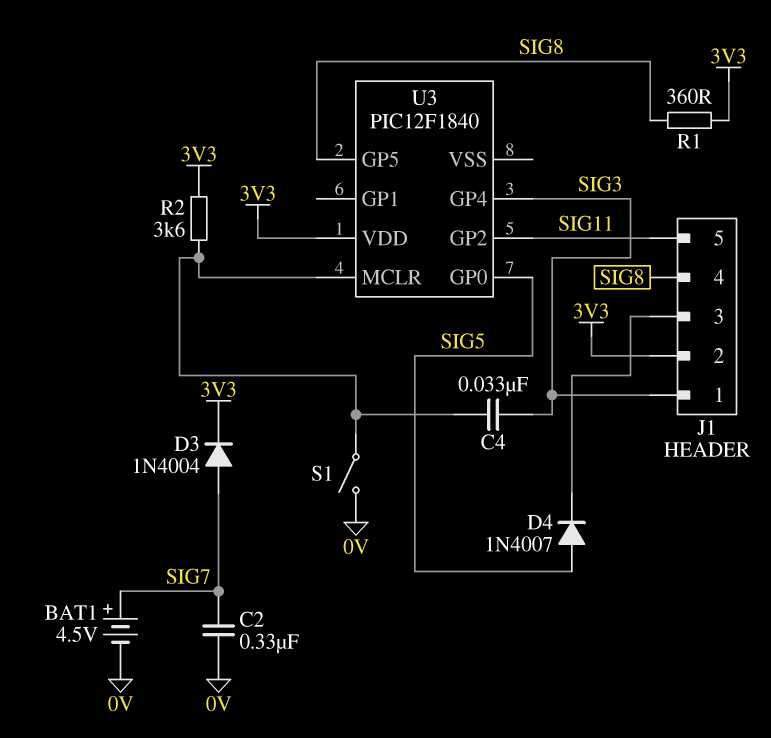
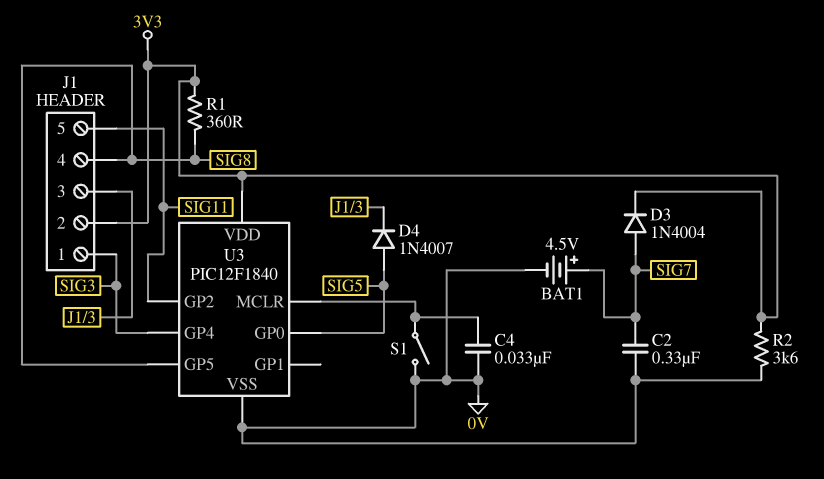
C4: 33nF (SIG3, U3/MCLR) -> 33nF (0V, U3/MCLR)
R2: 3.6k (3V3, U3/MCLR) -> 3.6k (0V, 3V3)
U3 pin VSS: none -> 0V

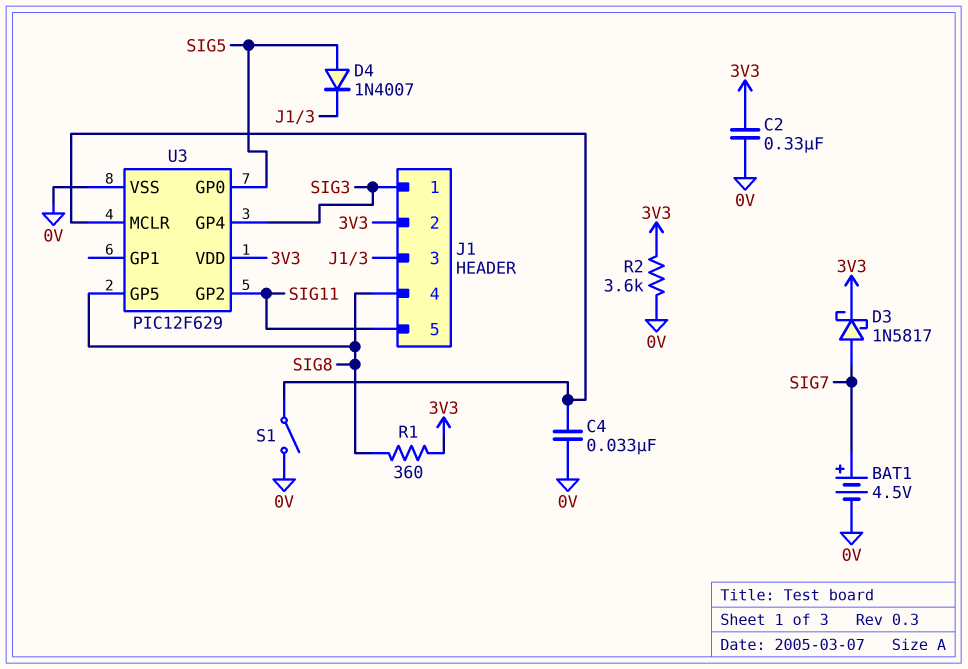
C2: 330nF (0V, SIG7) -> 330nF (0V, 3V3)
D3: diode 1N4004 (A SIG7, K 3V3) -> schottky 1N5817 (A SIG7, K 3V3)
U3: PIC12F1840 -> PIC12F629

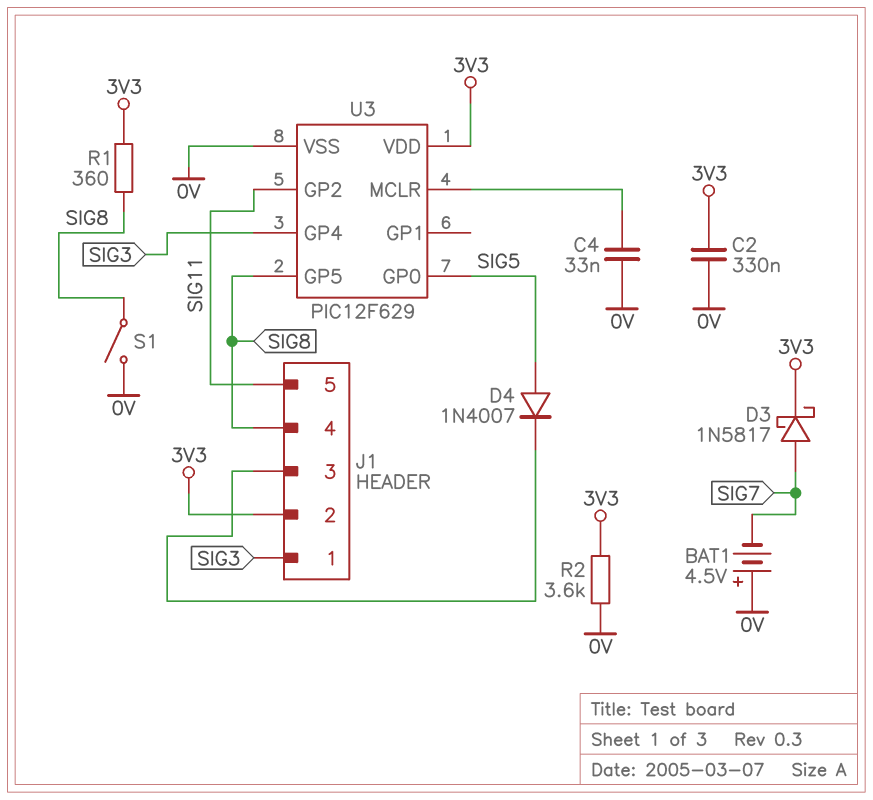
BAT1: 4.5V (plus SIG7, minus 0V) -> 4.5V (plus 0V, minus SIG7)
S1: switch (0V, U3/MCLR) -> switch (0V, SIG8)

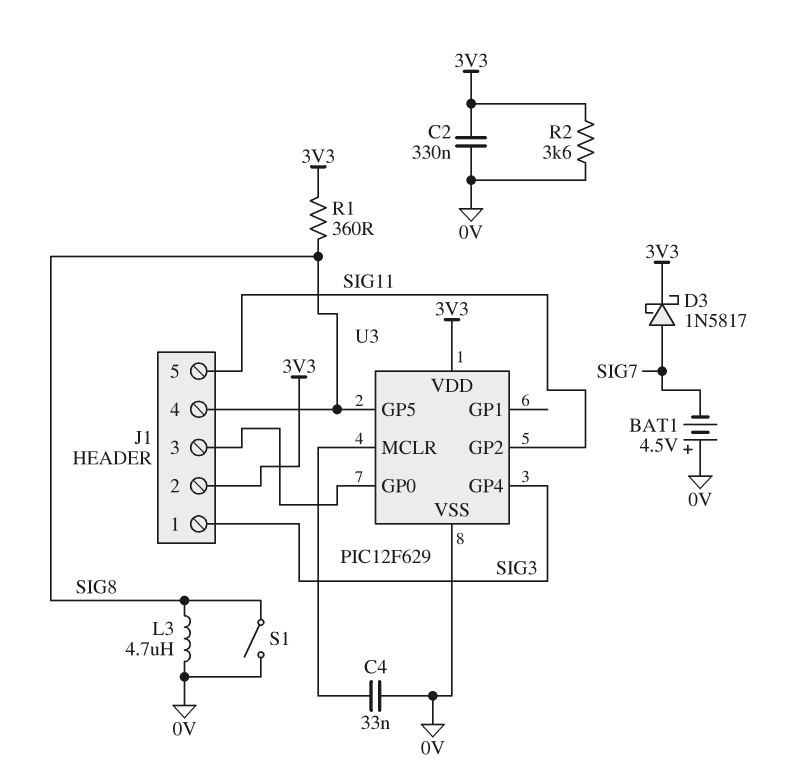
D4: diode 1N4007 (A SIG5, K J1/3) -> none
L3: none -> 4.7uH (0V, SIG8)
U3 pin GP0: SIG5 -> J1/3

